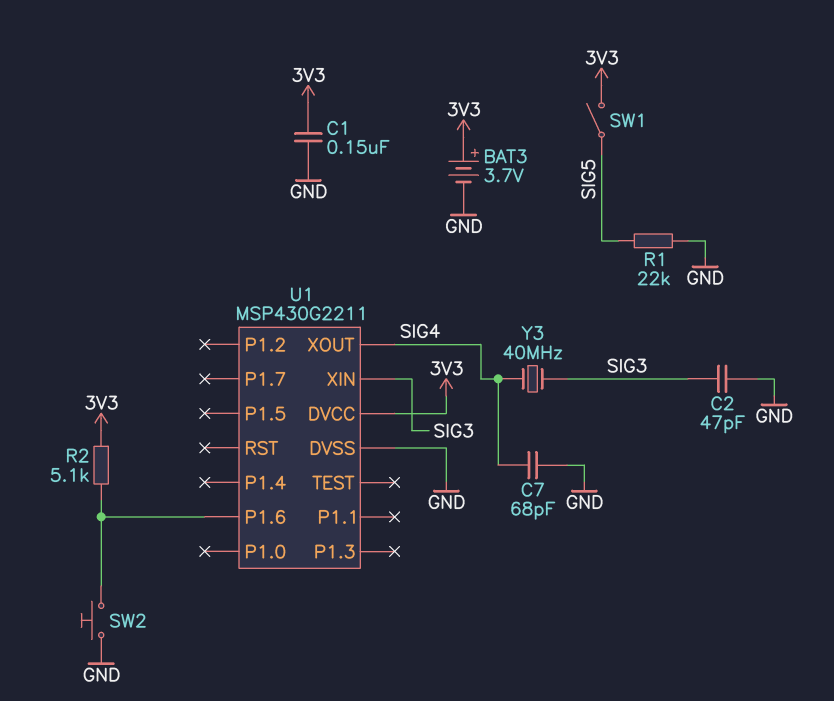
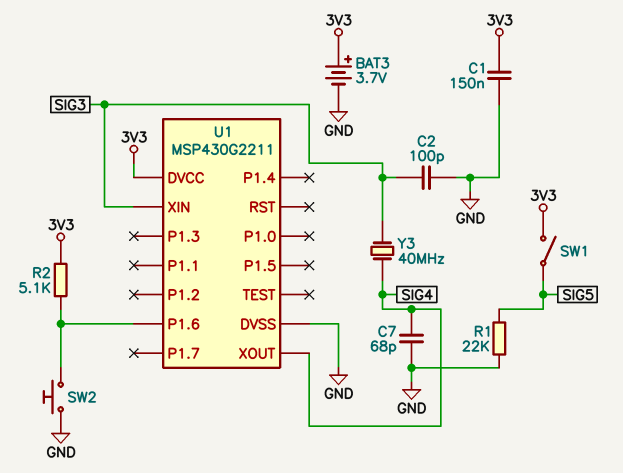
C2: 47pF (GND, SIG3) -> 100pF (GND, SIG3)

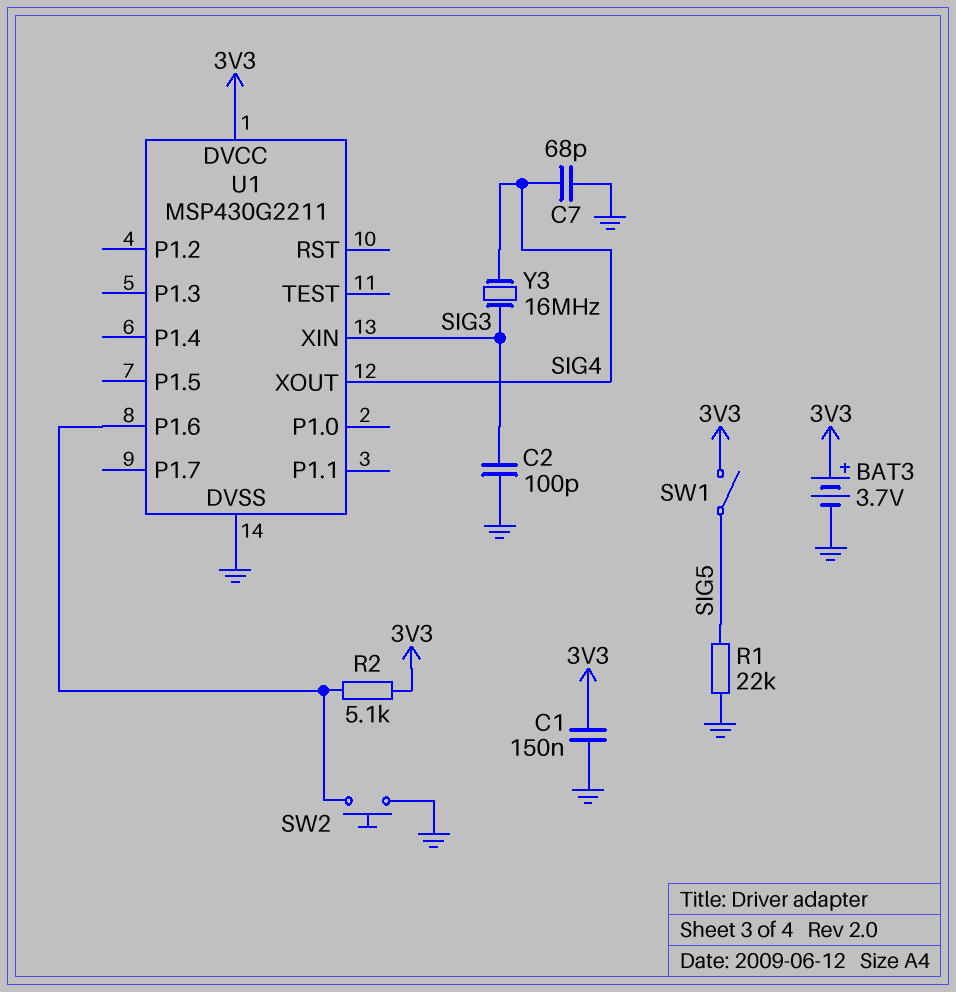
Y3: 40MHz (SIG3, SIG4) -> 16MHz (SIG3, SIG4)

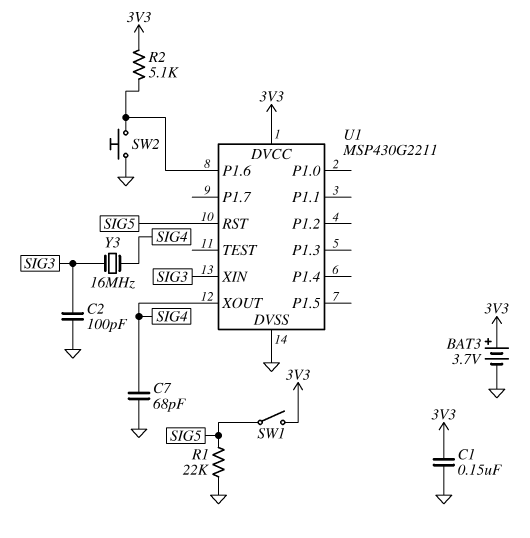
U1 pin RST: none -> SIG5

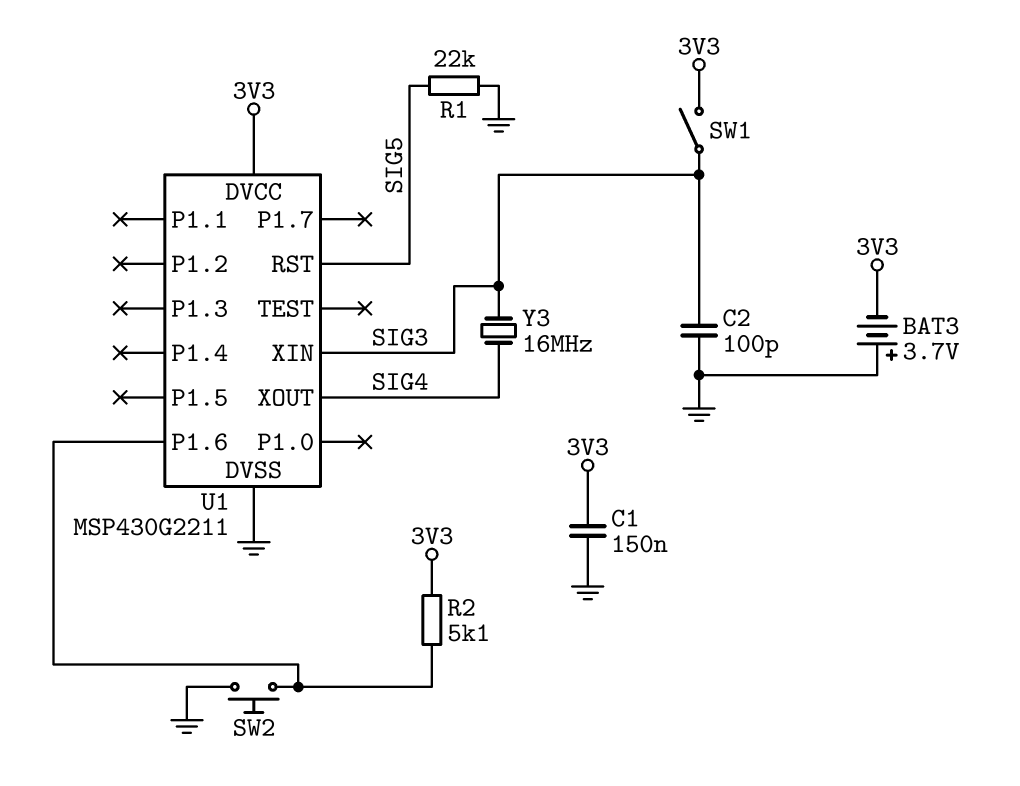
BAT3: 3.7V (plus 3V3, minus GND) -> 3.7V (plus GND, minus 3V3)
C7: 68pF (GND, SIG4) -> none
SW1: switch (3V3, SIG5) -> switch (3V3, SIG3)

